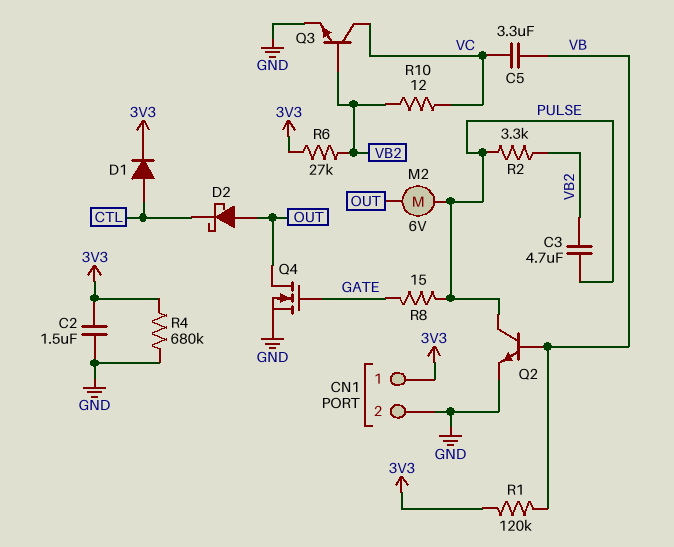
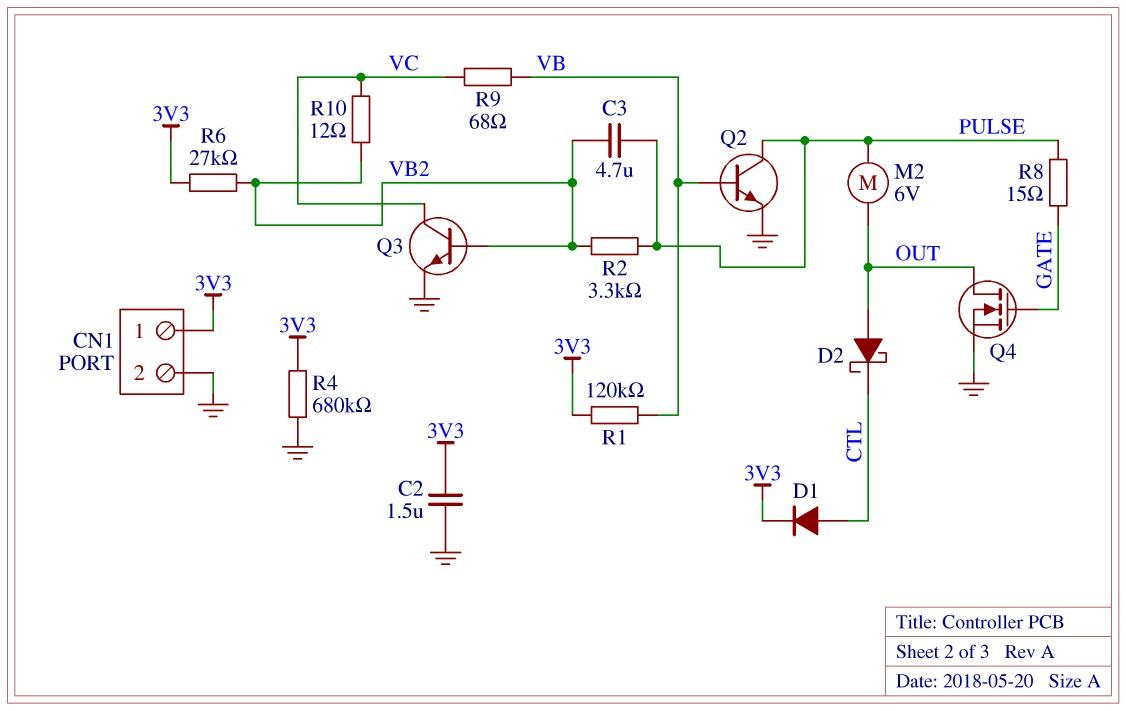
C5: 3.3uF (VB, VC) -> none
R9: none -> 68 (VB, VC)

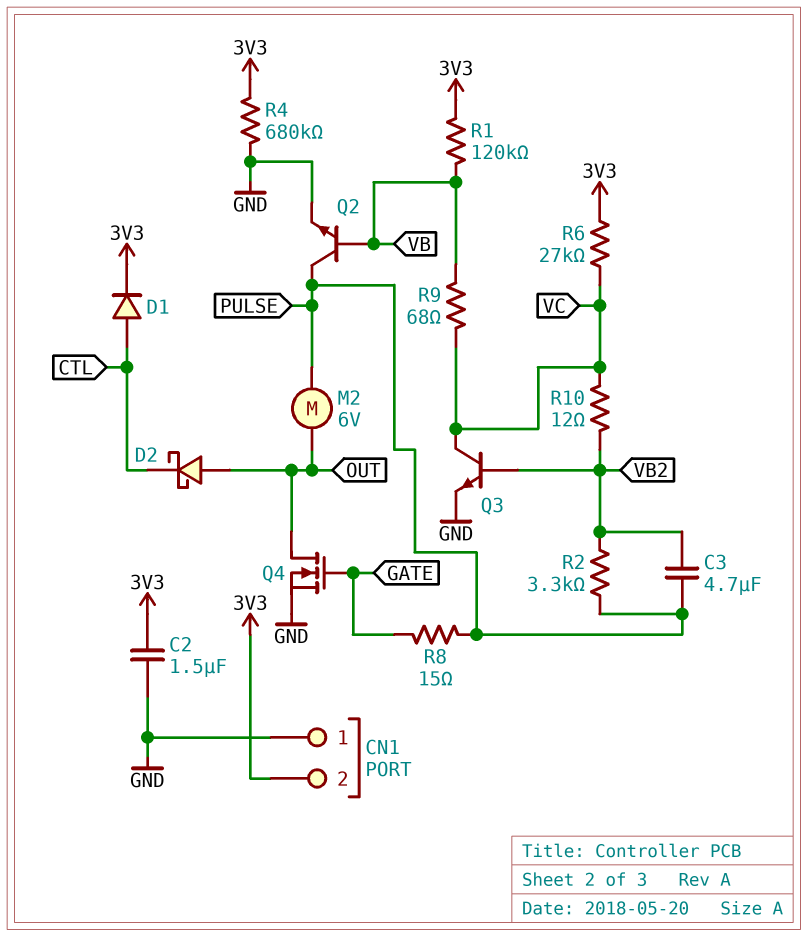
CN1 pin 1: 3V3 -> GND
CN1 pin 2: GND -> 3V3
R6: 27k (3V3, VB2) -> 27k (3V3, VC)

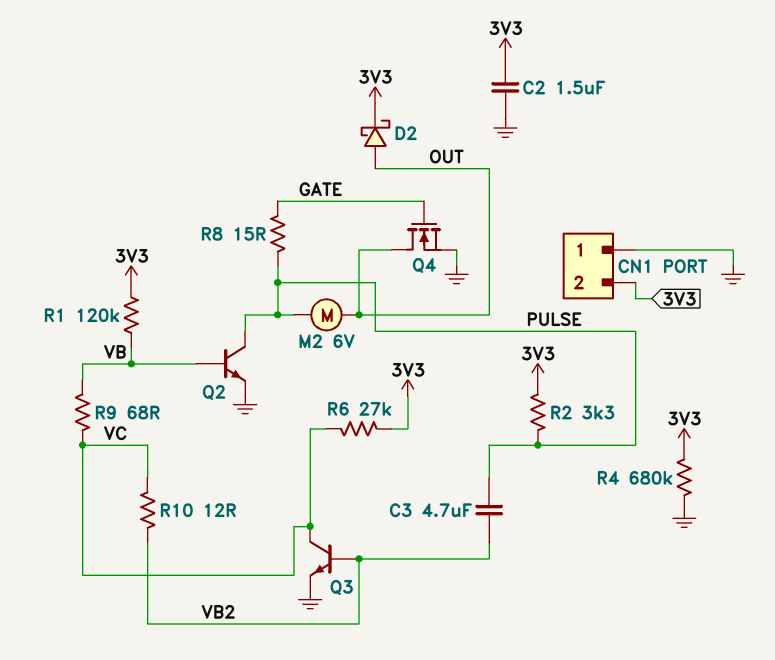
D1: diode (A CTL, K 3V3) -> none
D2: schottky (A OUT, K CTL) -> schottky (A OUT, K 3V3)
R2: 3.3k (PULSE, VB2) -> 3.3k (3V3, PULSE)

